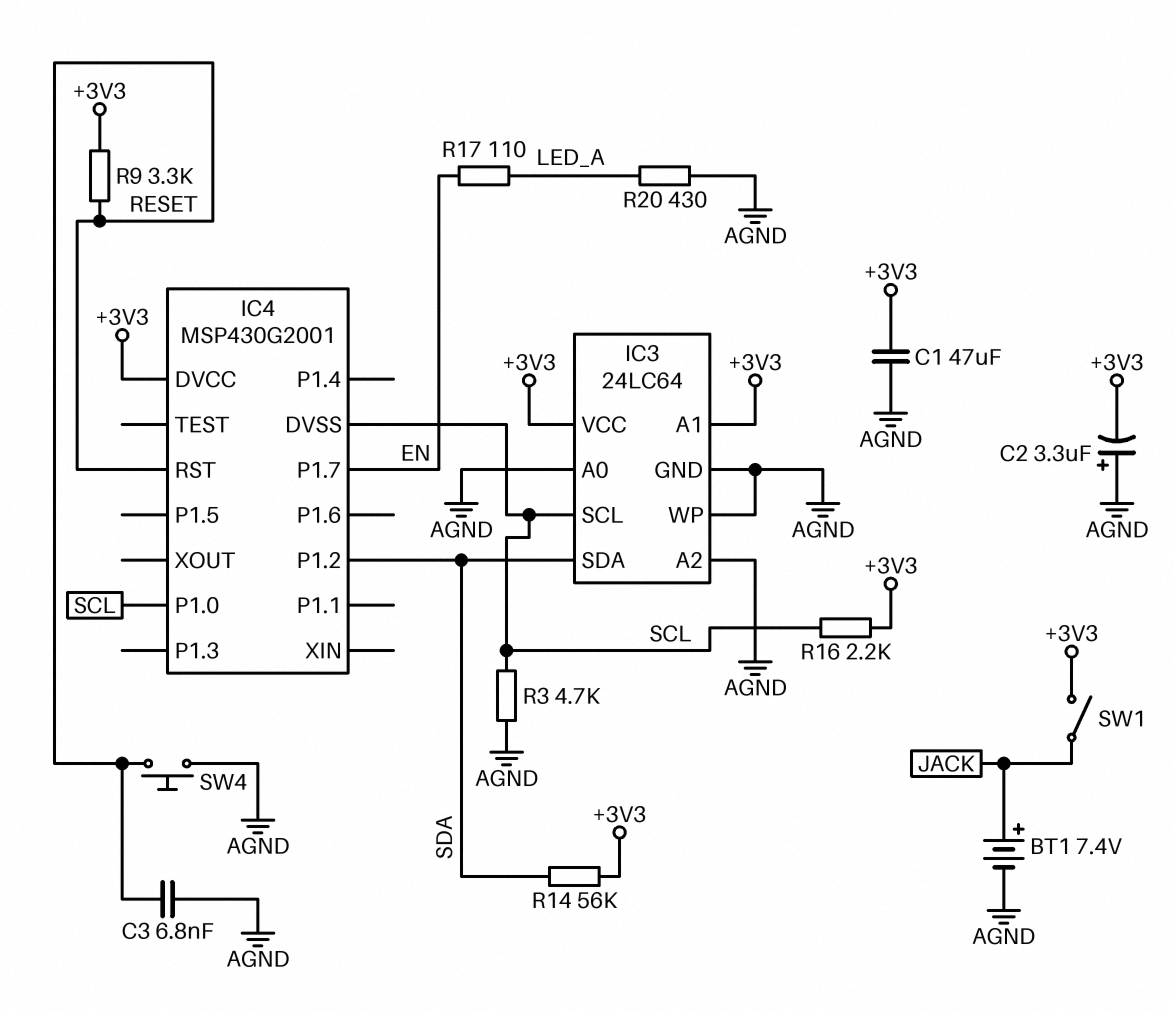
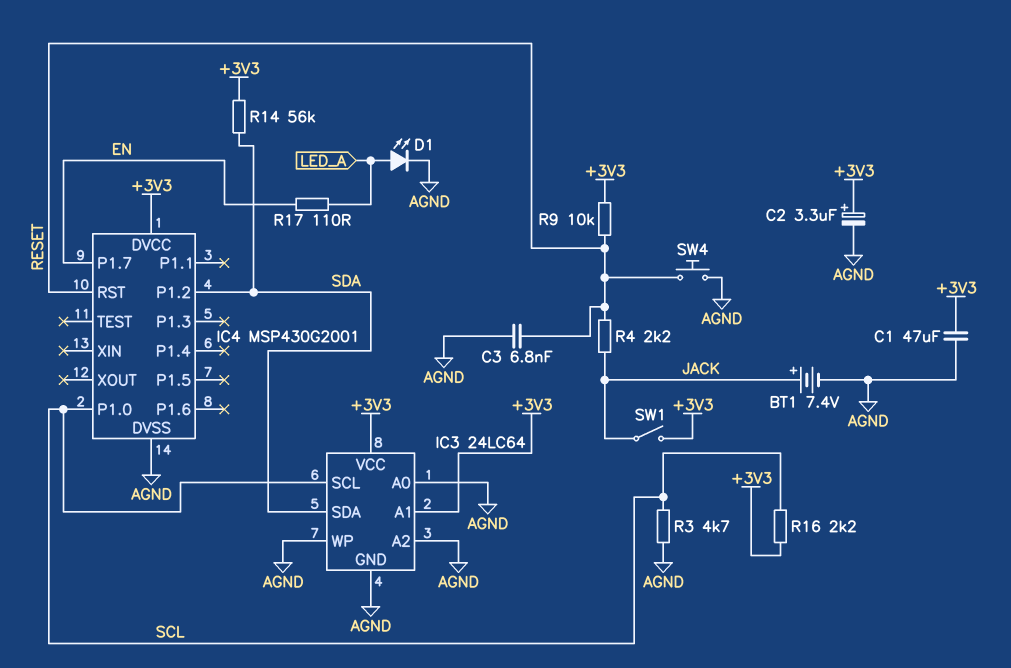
C2: 3.3uF (plus AGND, minus +3V3) -> 3.3uF (plus +3V3, minus AGND)
D1: none -> LED (A LED_A, K AGND)
IC4 pin DVSS: SCL -> AGND
R4: none -> 2.2k (JACK, RESET)
R9: 3.3k (+3V3, RESET) -> 10k (+3V3, RESET)
R20: 430 (AGND, LED_A) -> none

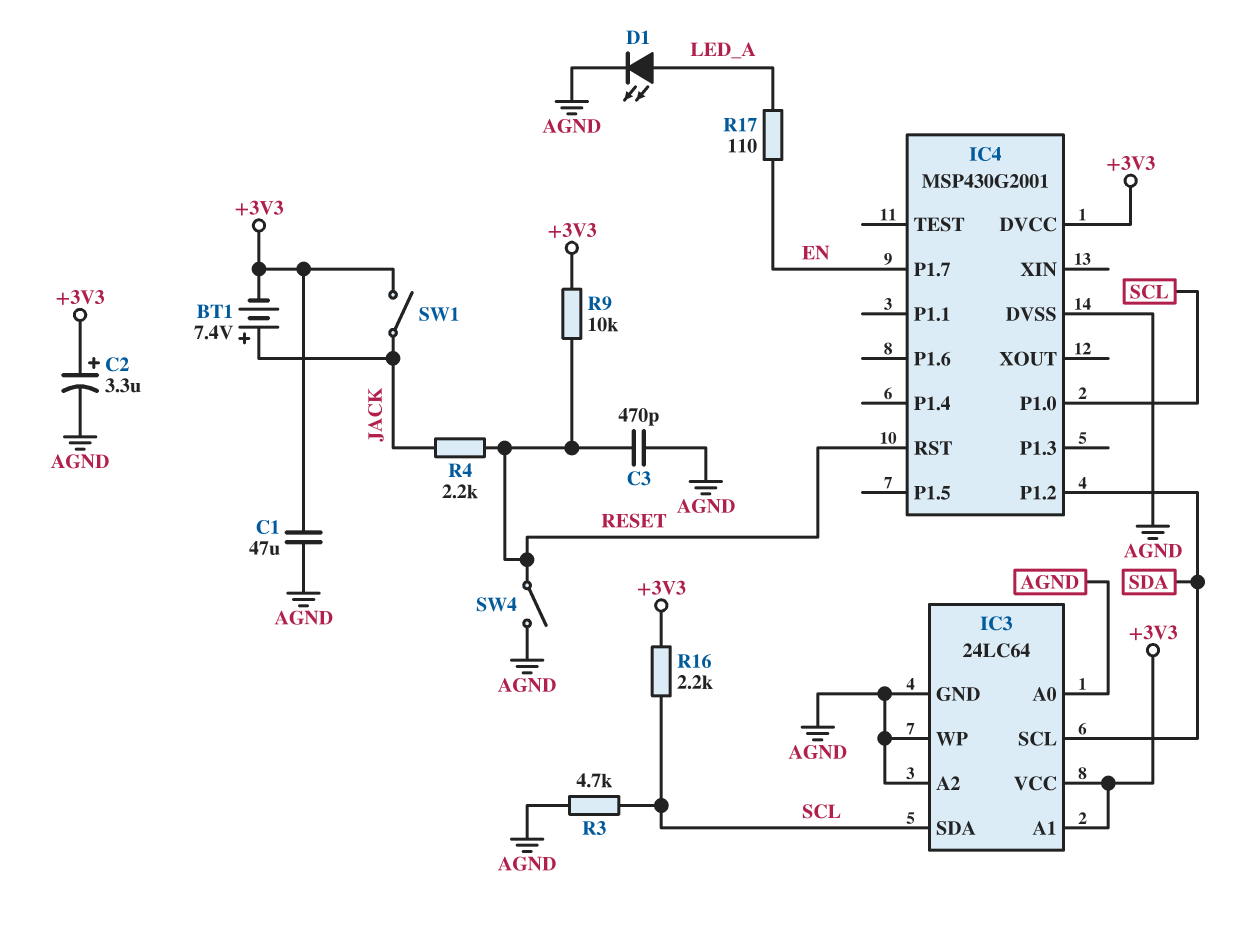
BT1: 7.4V (plus JACK, minus AGND) -> 7.4V (plus JACK, minus +3V3)
C3: 6.8nF (AGND, RESET) -> 470pF (AGND, RESET)
IC3 pin SCL: SCL -> SDA
IC3 pin SDA: SDA -> SCL
R14: 56k (+3V3, SDA) -> none
SW4: button (AGND, RESET) -> switch (AGND, RESET)

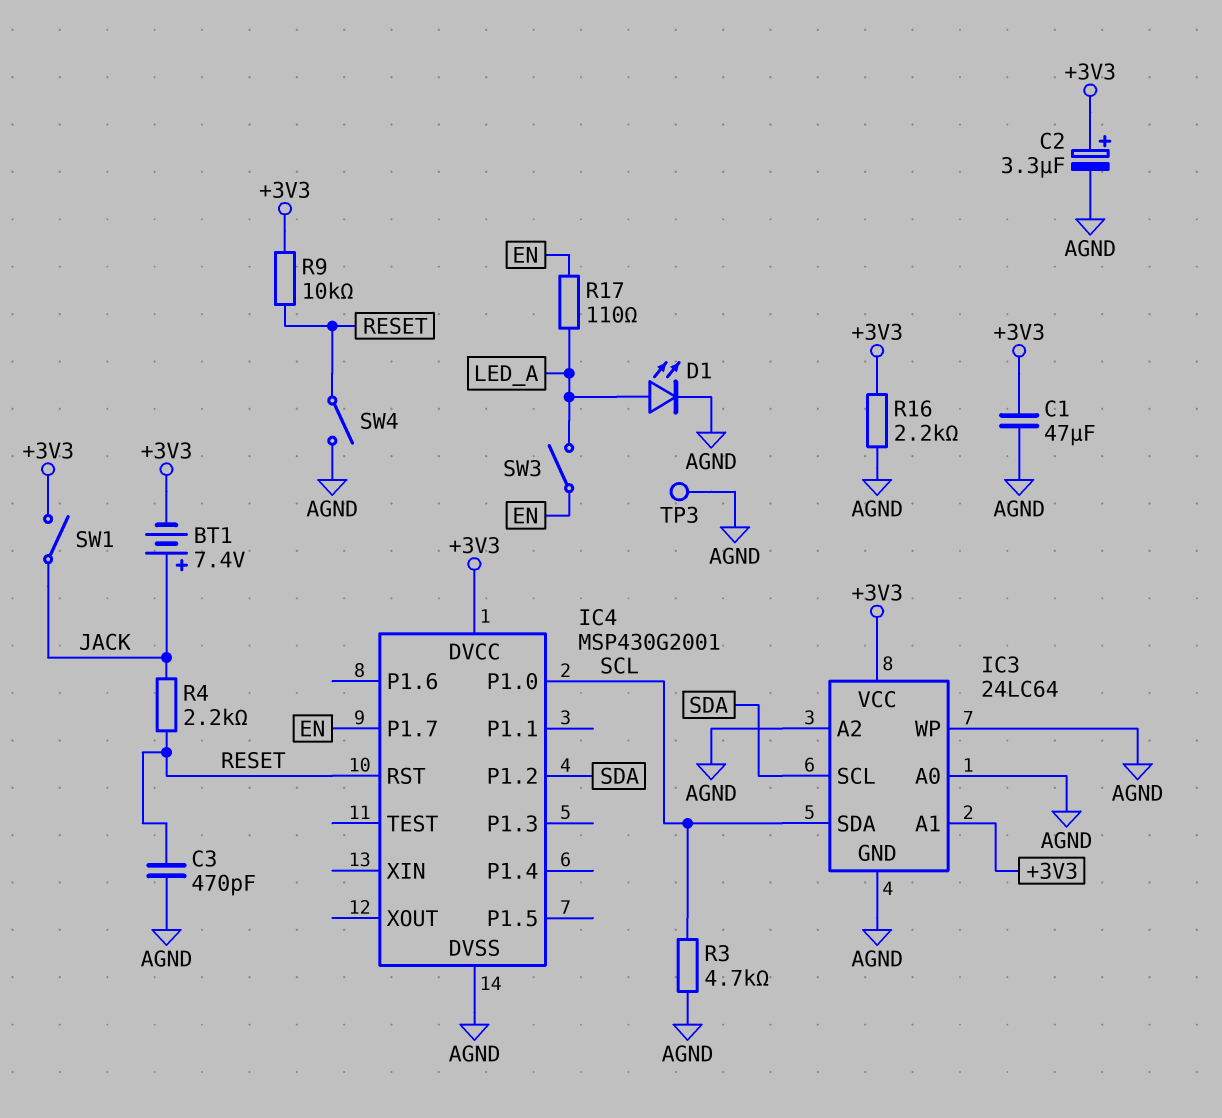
R16: 2.2k (+3V3, SCL) -> 2.2k (+3V3, AGND)
SW3: none -> switch (EN, LED_A)
TP3: none -> test point (AGND)

